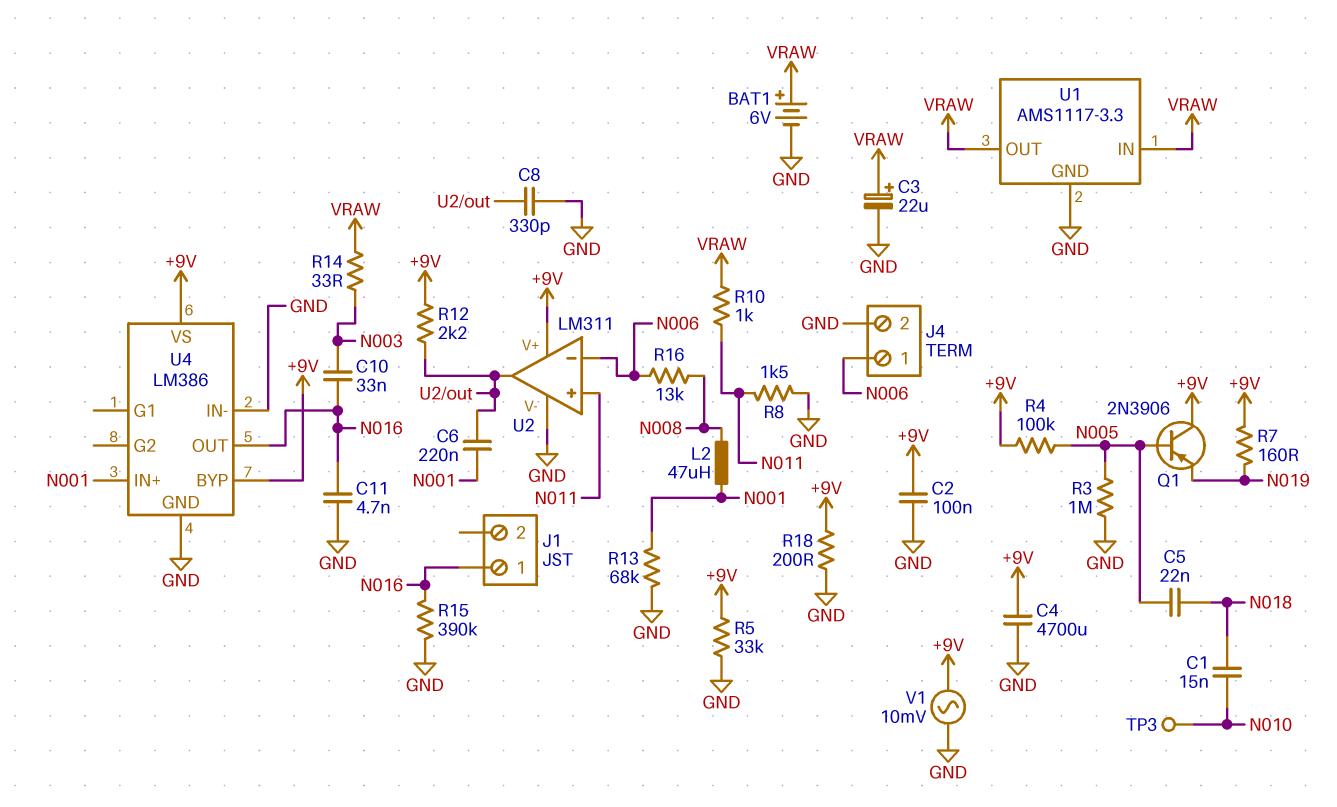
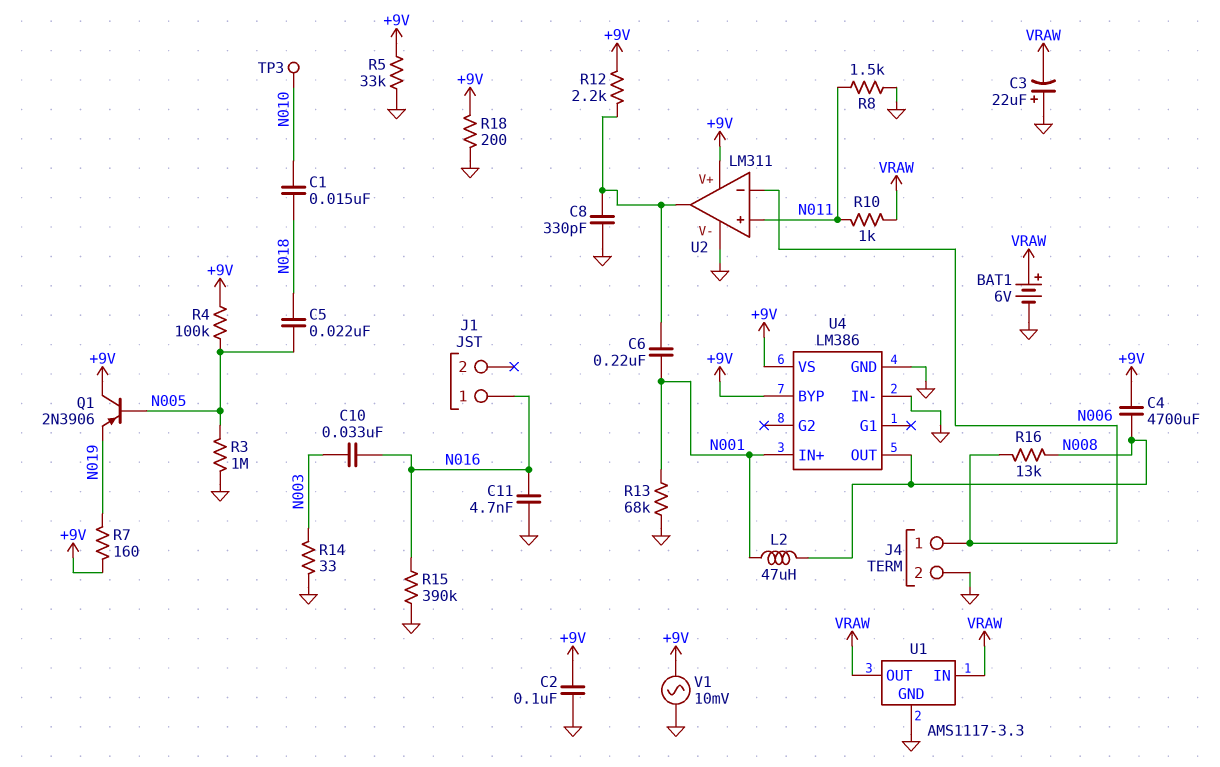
C3: 22uF (plus VRAW, minus GND) -> 22uF (plus GND, minus VRAW)
C4: 4700uF (+9V, GND) -> 4700uF (+9V, N008)
R14: 33 (N003, VRAW) -> 33 (GND, N003)
U4 pin OUT: N016 -> N008

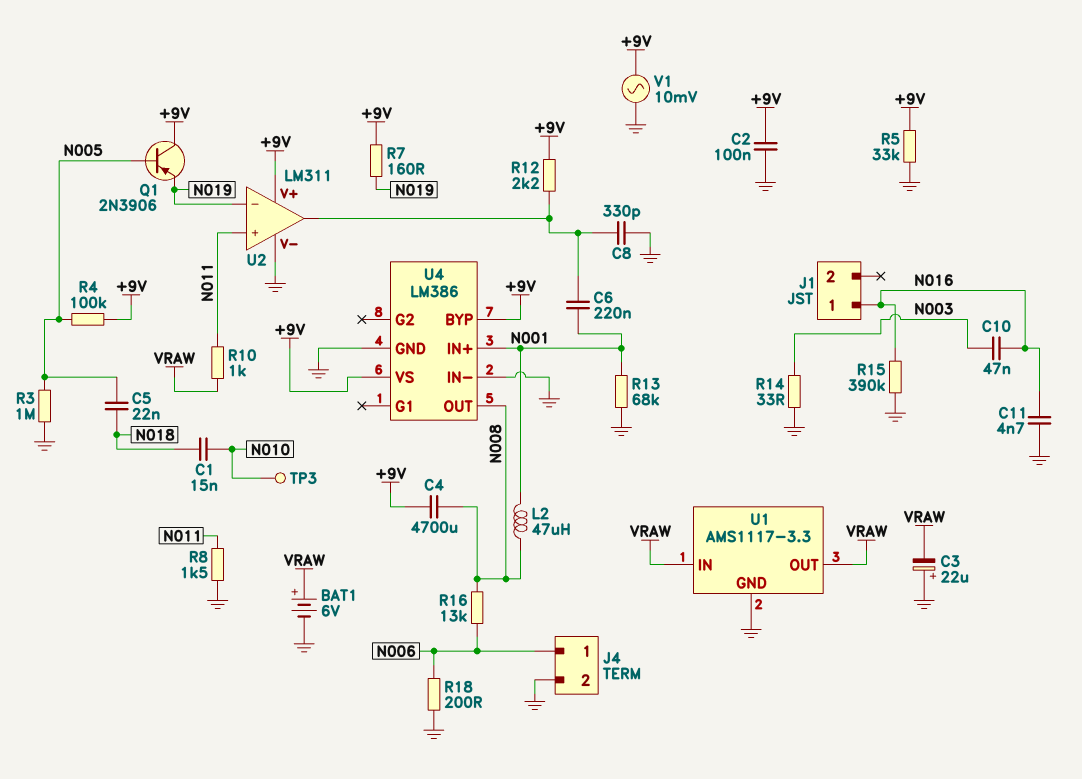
C10: 33nF (N003, N016) -> 47nF (N003, N016)
R18: 200 (+9V, GND) -> 200 (GND, N006)
U2 pin in-: N006 -> N019

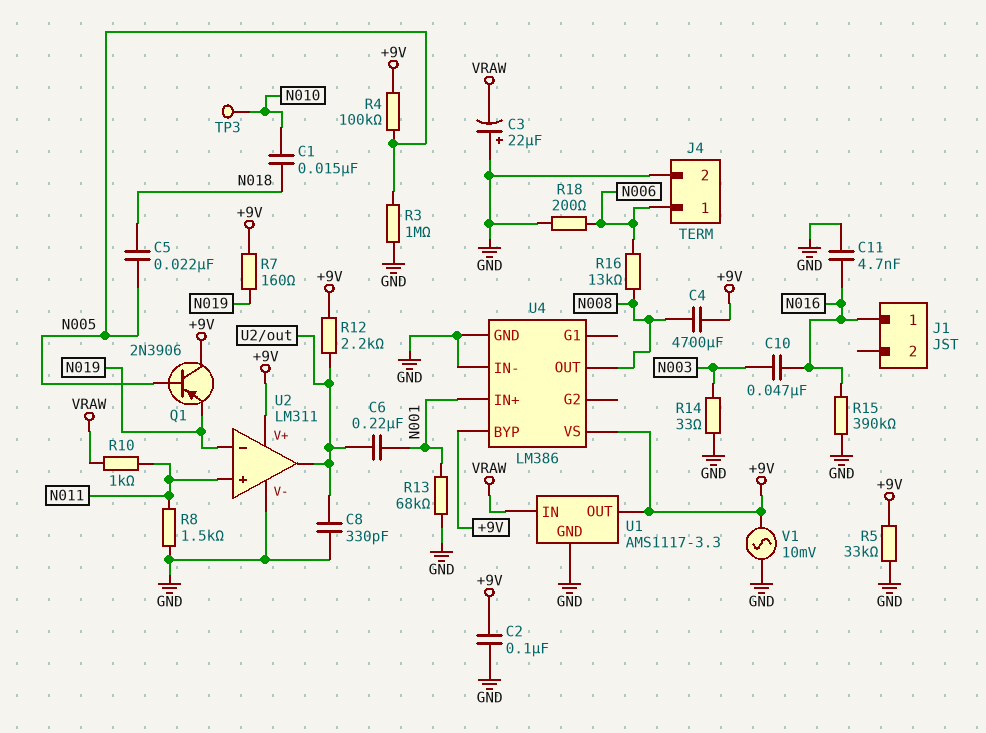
BAT1: 6V (plus VRAW, minus GND) -> none
L2: 47uH (N001, N008) -> none
U1 pin OUT: VRAW -> +9V

